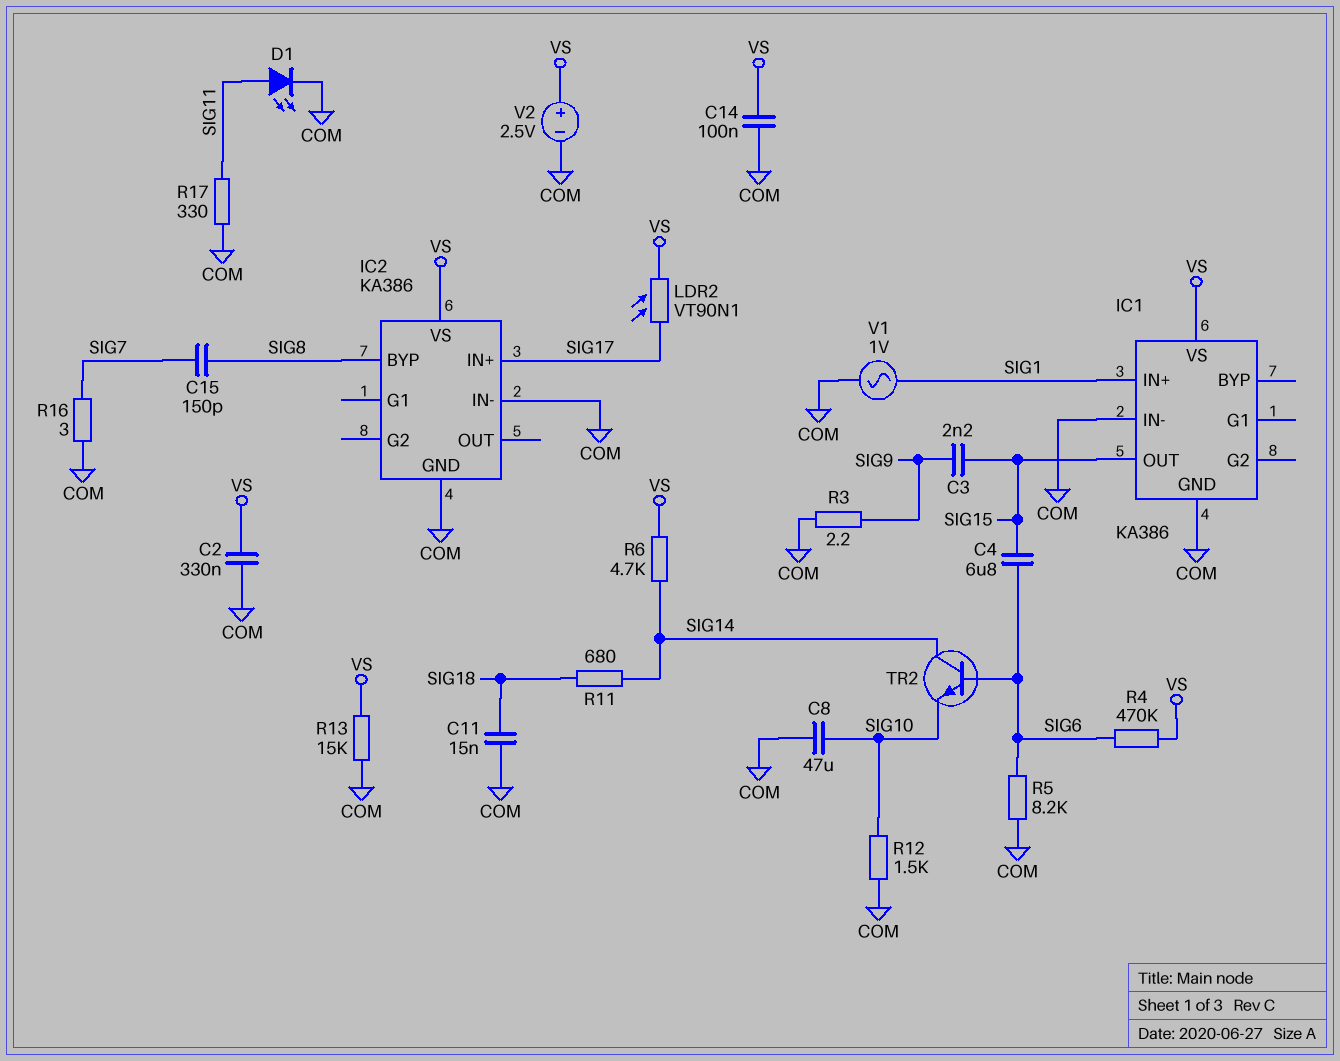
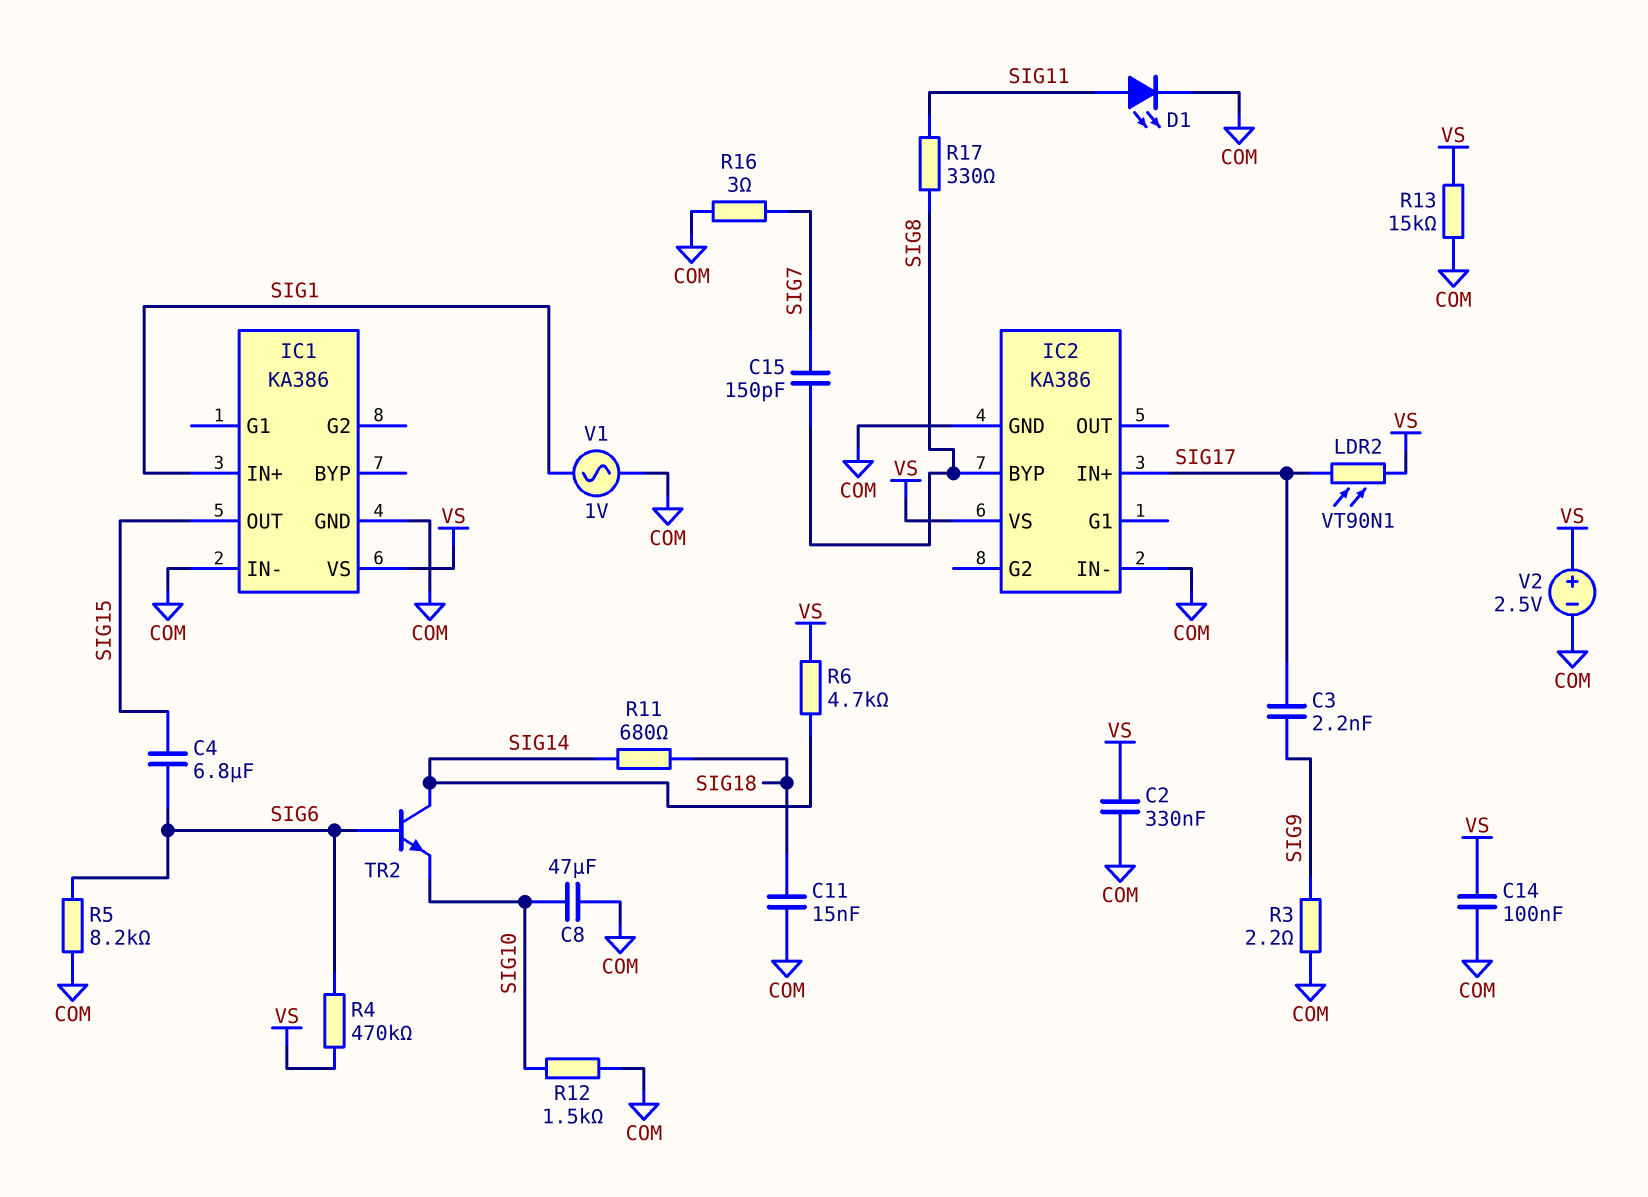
C3: 2.2nF (SIG9, SIG15) -> 2.2nF (SIG9, SIG17)
R17: 330 (COM, SIG11) -> 330 (SIG8, SIG11)

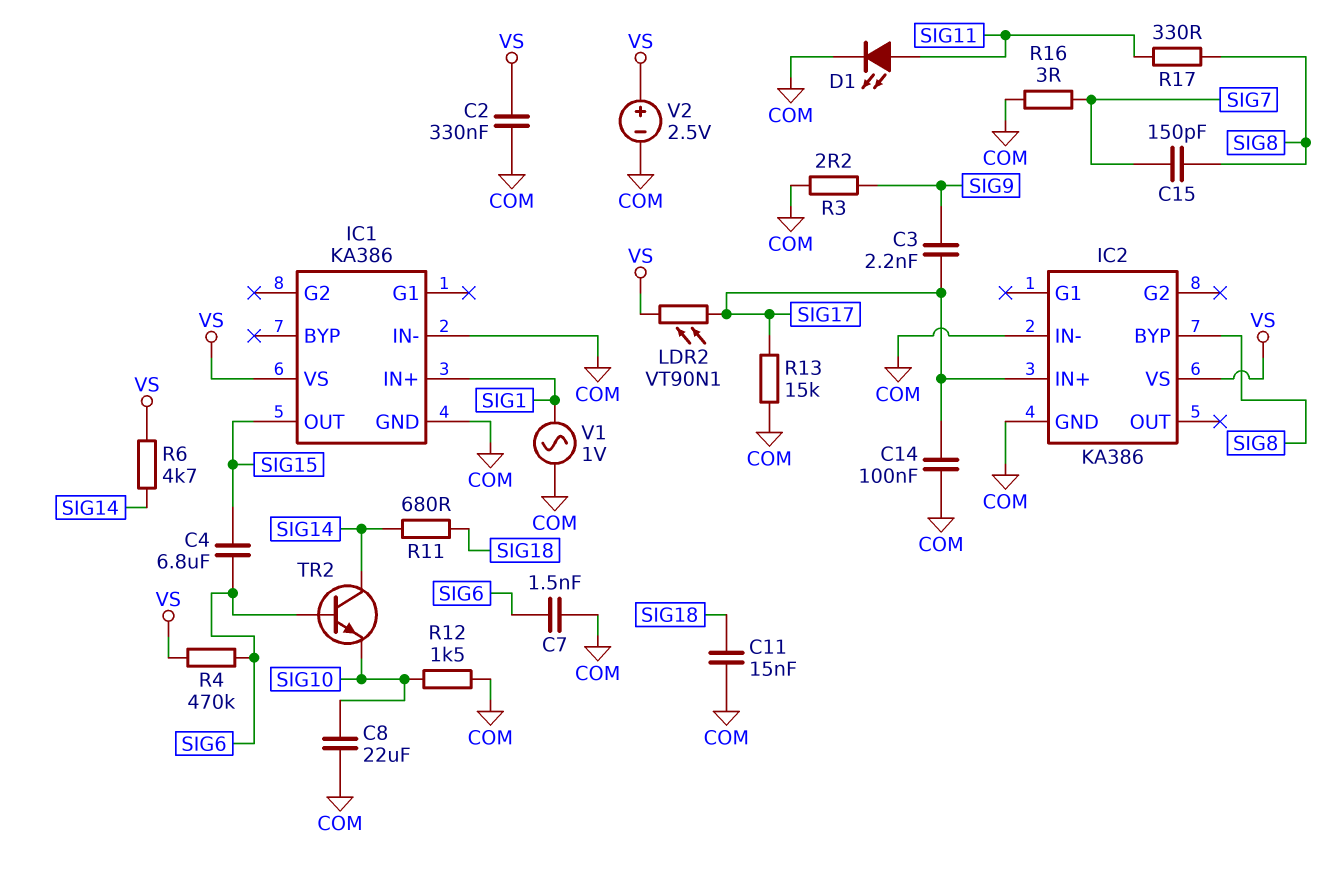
C7: none -> 1.5nF (COM, SIG6)
C8: 47uF (COM, SIG10) -> 22uF (COM, SIG10)
C14: 100nF (COM, VS) -> 100nF (COM, SIG17)
R5: 8.2k (COM, SIG6) -> none
R13: 15k (COM, VS) -> 15k (COM, SIG17)

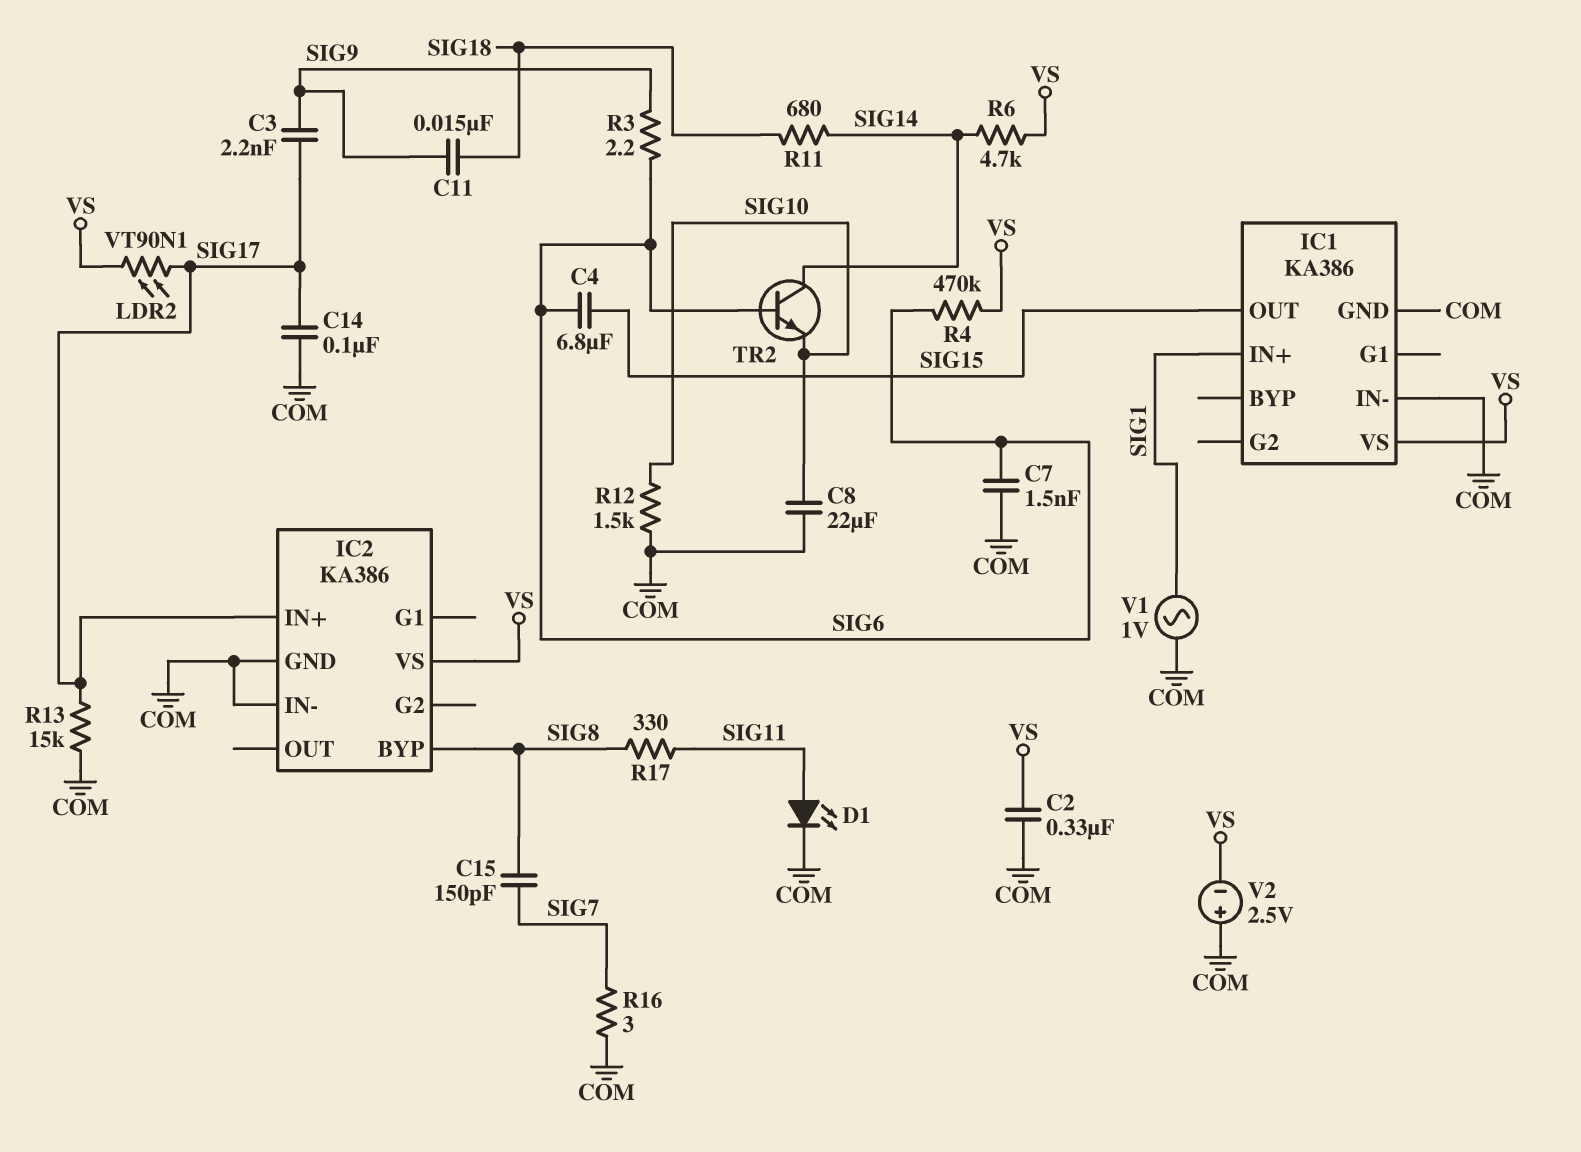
C11: 15nF (COM, SIG18) -> 15nF (SIG9, SIG18)
R3: 2.2 (COM, SIG9) -> 2.2 (SIG6, SIG9)
V2: 2.5V (plus VS, minus COM) -> 2.5V (plus COM, minus VS)

